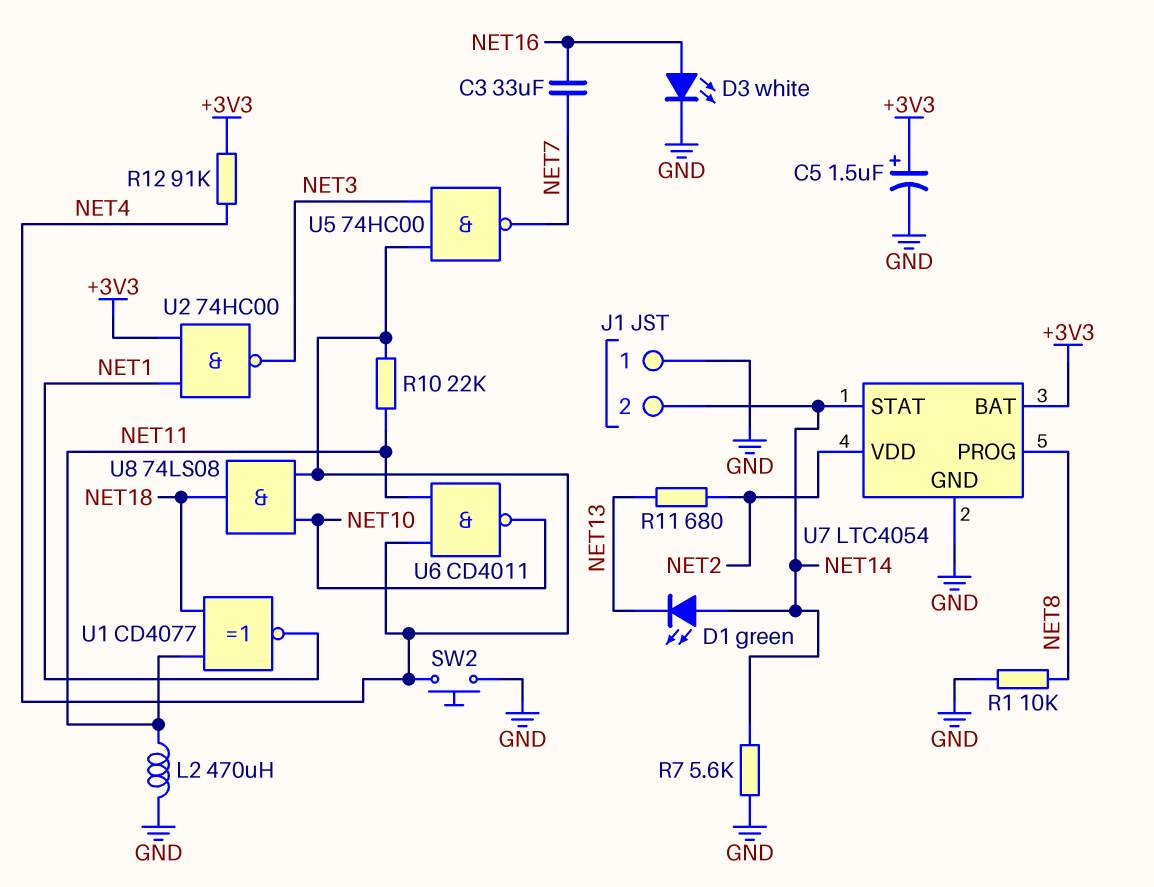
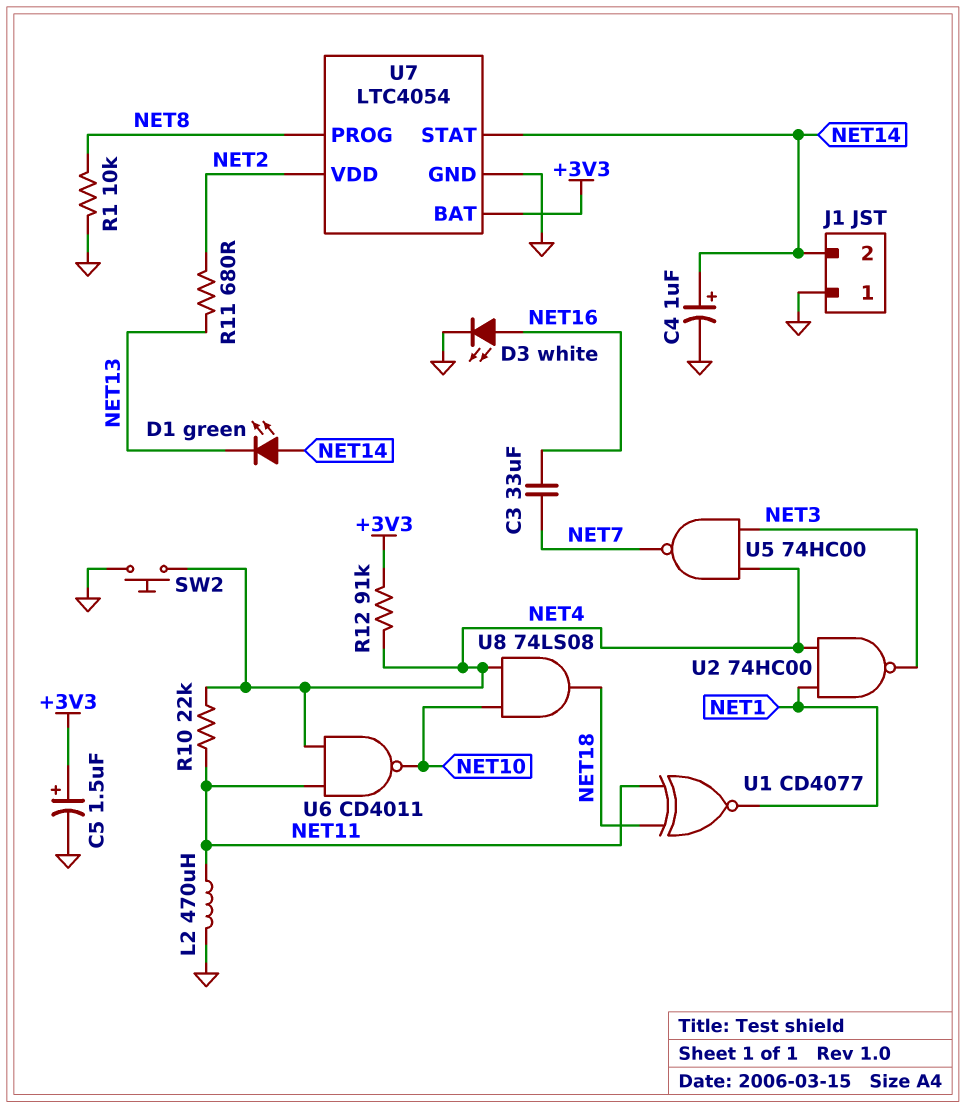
C4: none -> 1uF (plus NET14, minus GND)
R7: 5.6k (GND, NET14) -> none
U2: NAND 74HC00 (in +3V3, in NET1, out NET3) -> NAND 74HC00 (in NET1, in NET4, out NET3)

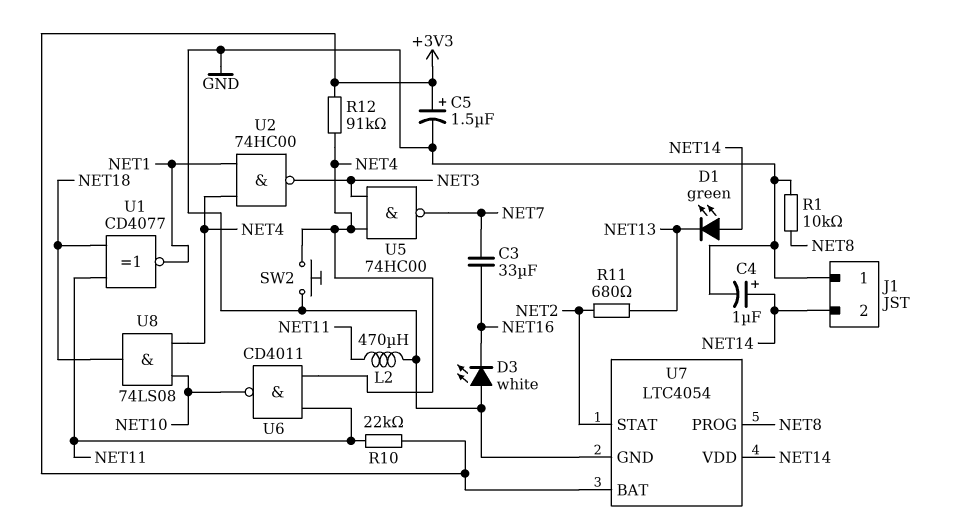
D3: LED white (A NET16, K GND) -> LED white (A GND, K NET16)
R10: 22k (NET4, NET11) -> 22k (+3V3, NET11)
U7 pin STAT: NET14 -> NET2
U7 pin VDD: NET2 -> NET14

